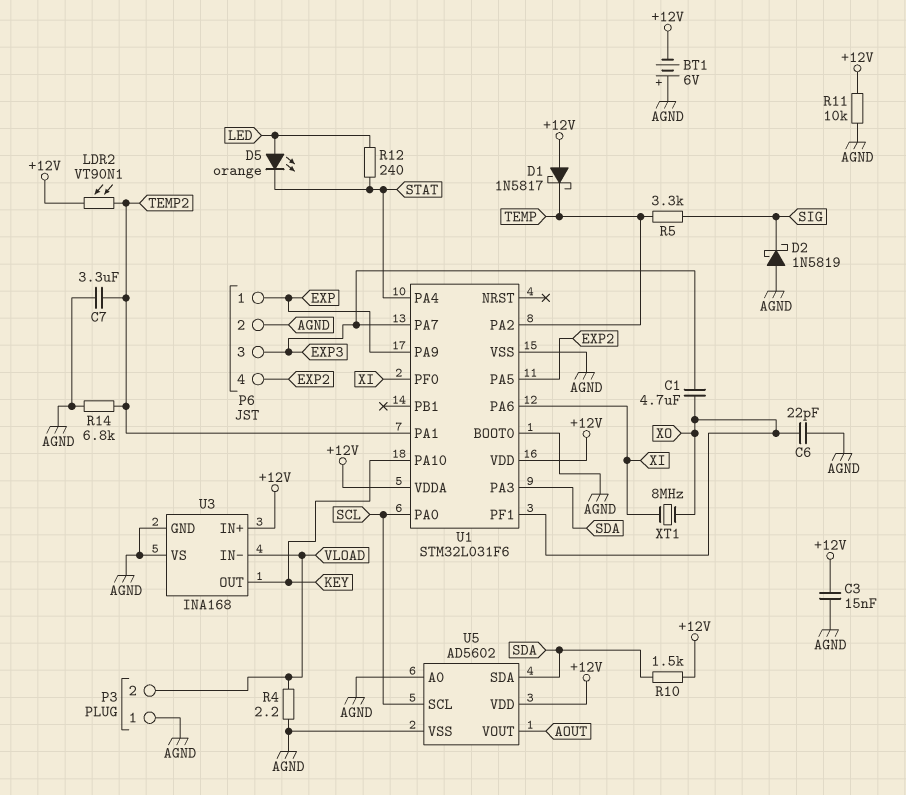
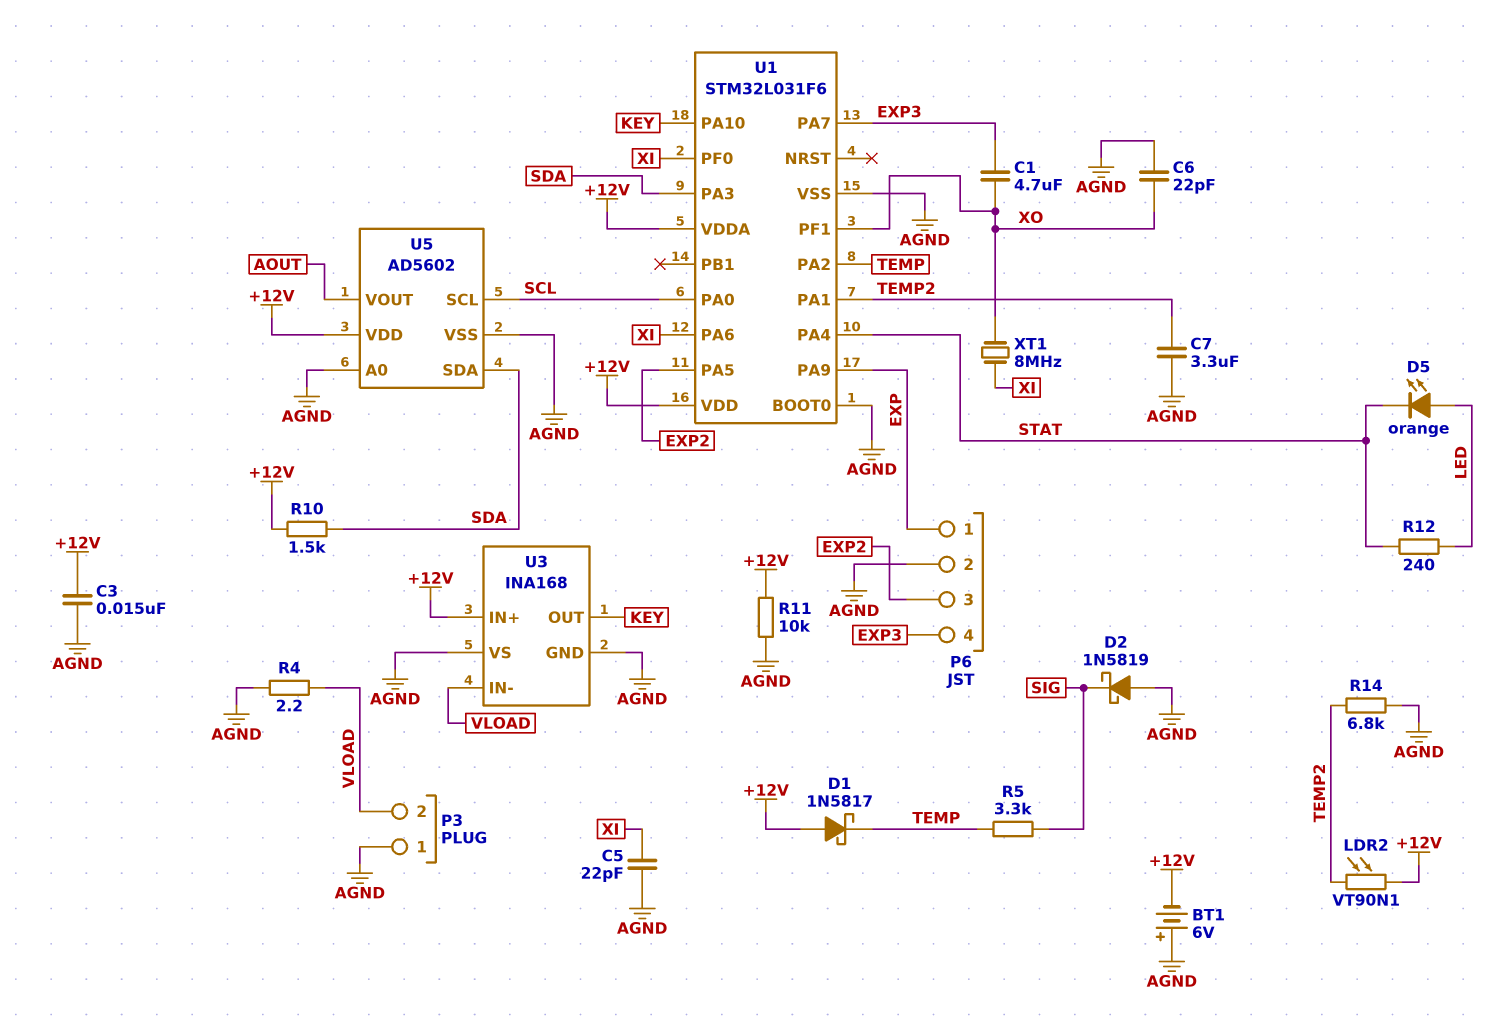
C5: none -> 22pF (AGND, XI)
P6 pin 3: EXP3 -> EXP2
P6 pin 4: EXP2 -> EXP3

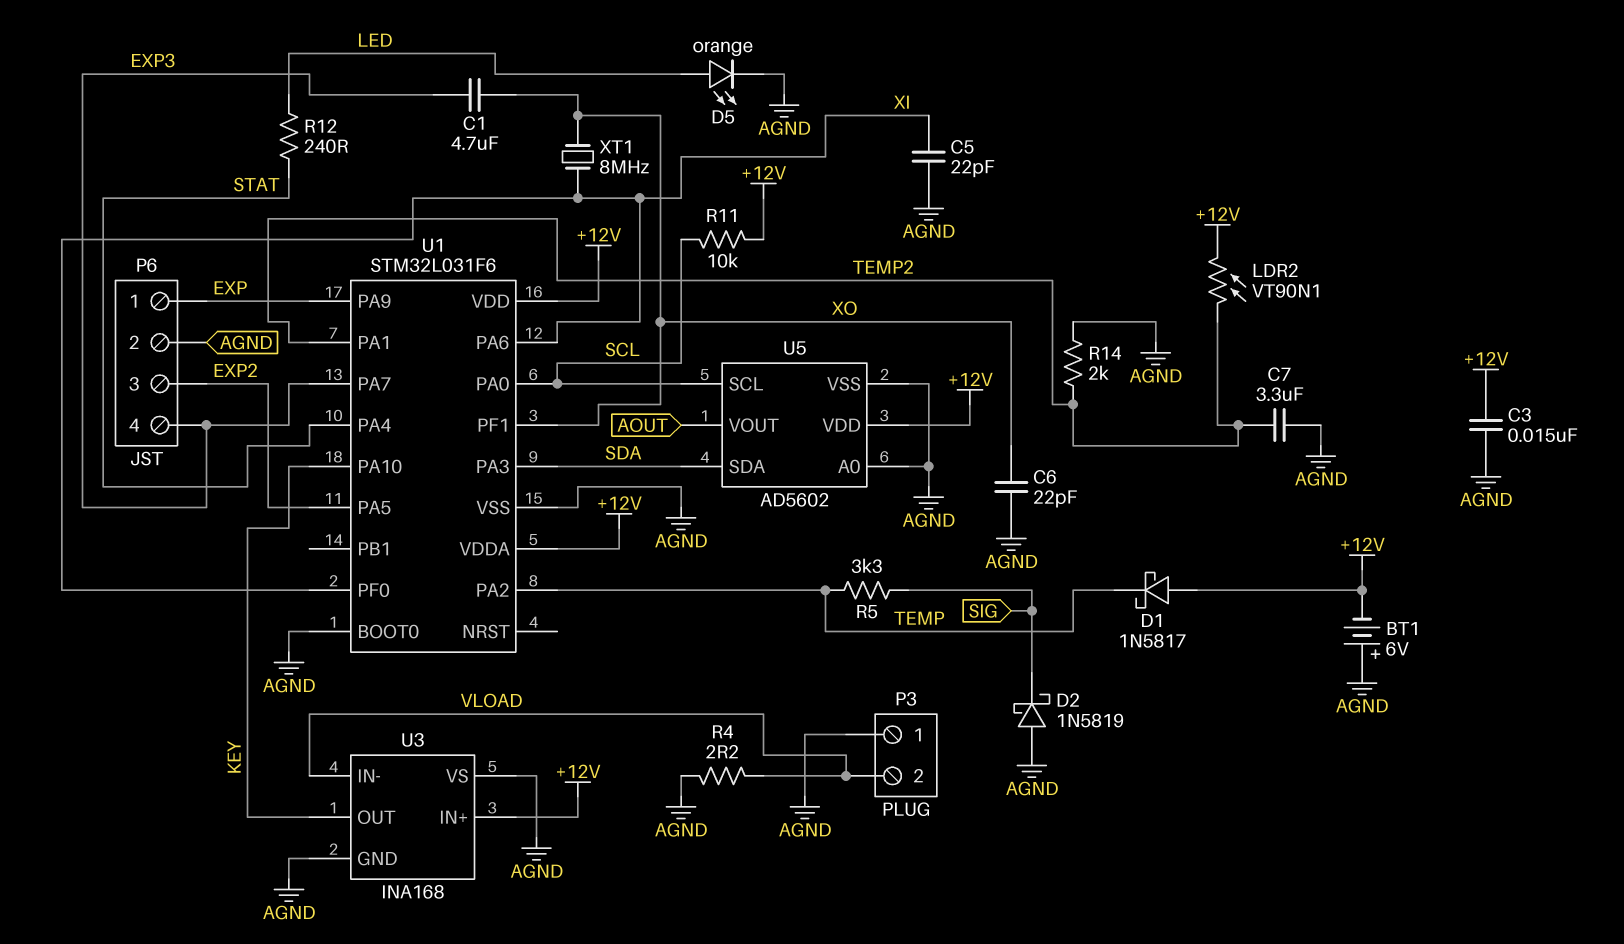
D5: LED orange (A LED, K STAT) -> LED orange (A LED, K AGND)
R10: 1.5k (+12V, SDA) -> none
R11: 10k (+12V, AGND) -> 10k (+12V, SCL)
R14: 6.8k (AGND, TEMP2) -> 2k (AGND, TEMP2)

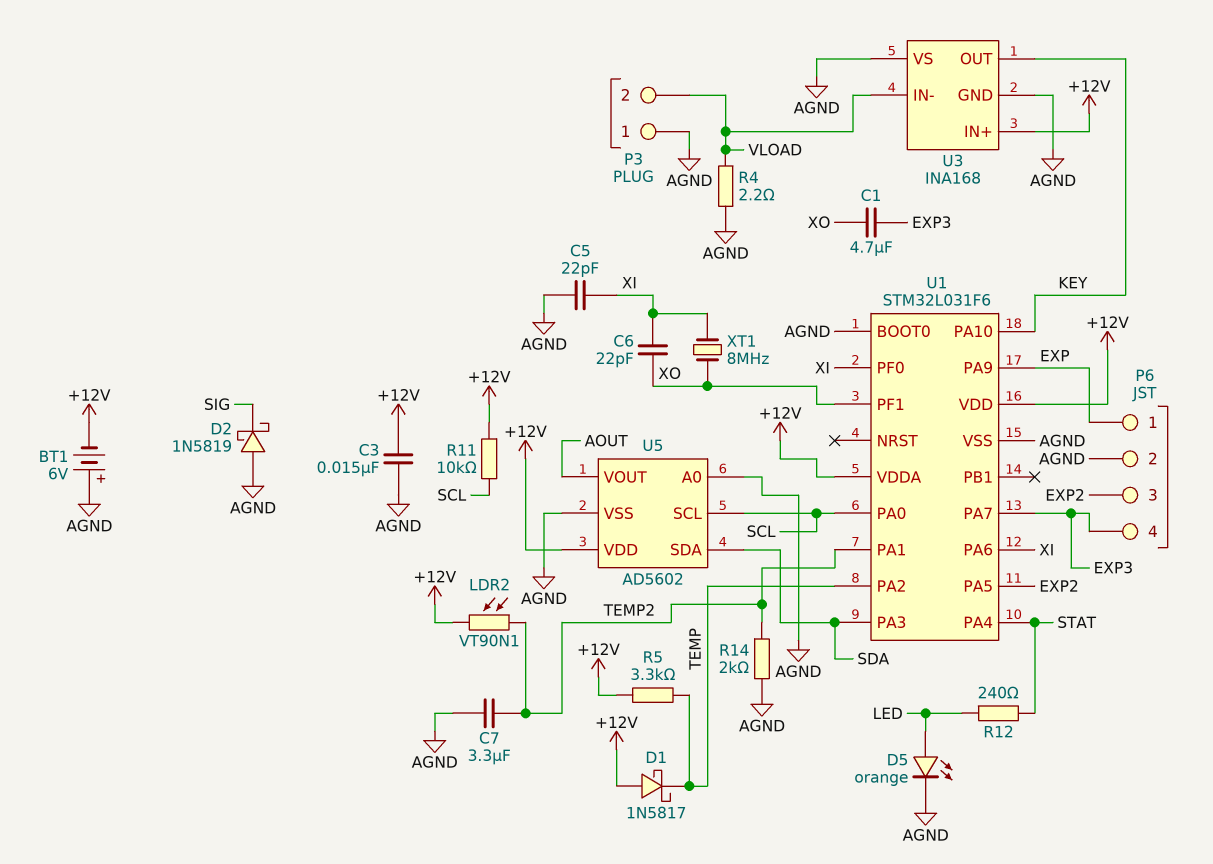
C6: 22pF (AGND, XO) -> 22pF (XI, XO)
R5: 3.3k (SIG, TEMP) -> 3.3k (+12V, TEMP)

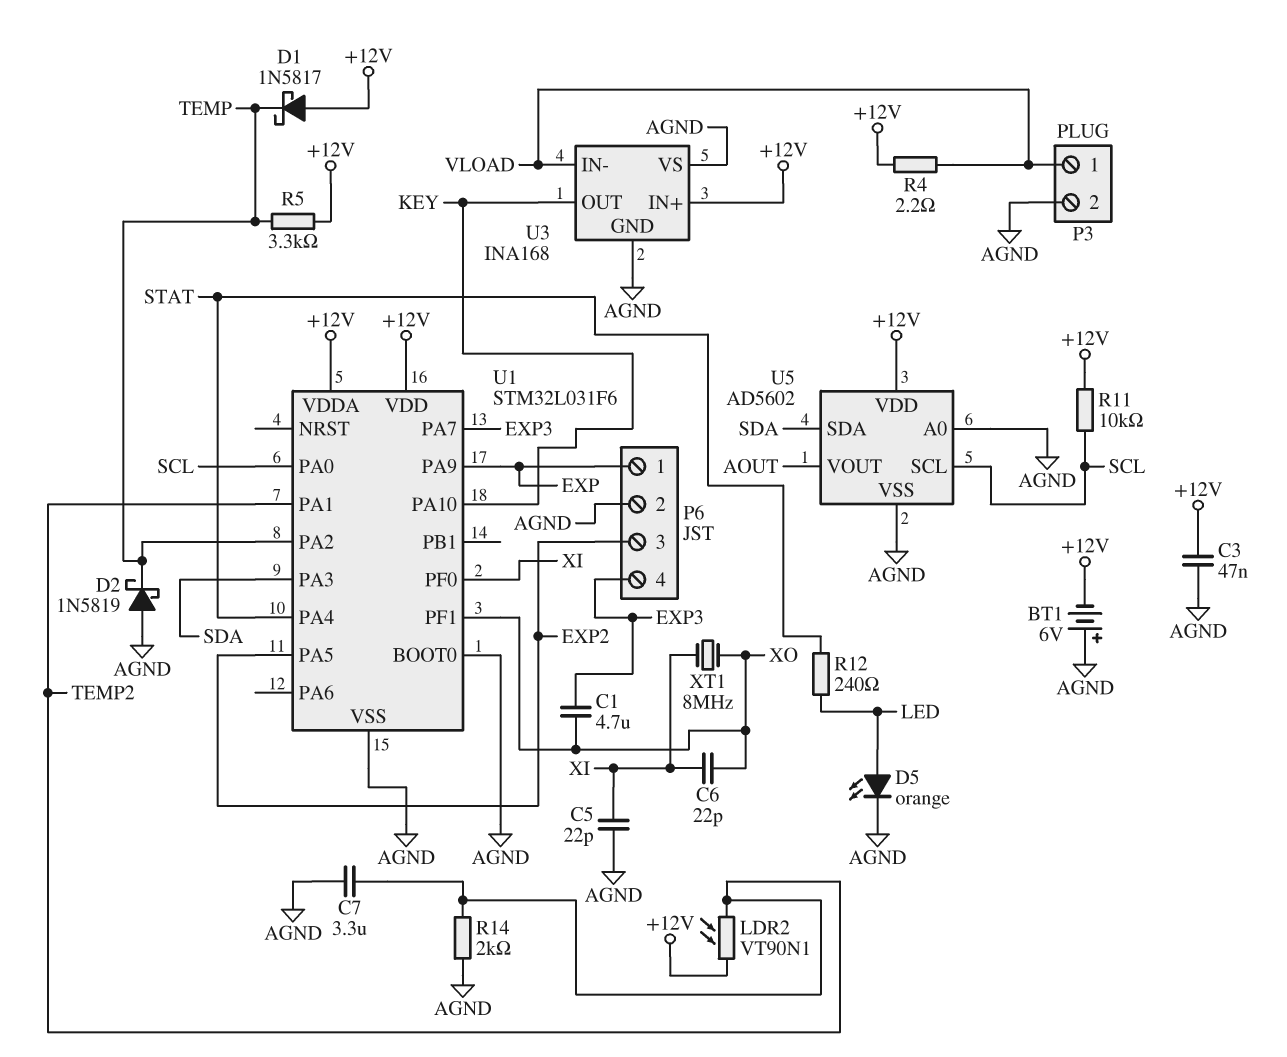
C3: 15nF (+12V, AGND) -> 47nF (+12V, AGND)
D2: schottky 1N5819 (A AGND, K SIG) -> schottky 1N5819 (A AGND, K TEMP)
P3 pin 1: AGND -> VLOAD
P3 pin 2: VLOAD -> AGND
R4: 2.2 (AGND, VLOAD) -> 2.2 (+12V, VLOAD)
U1 pin PA6: XI -> none

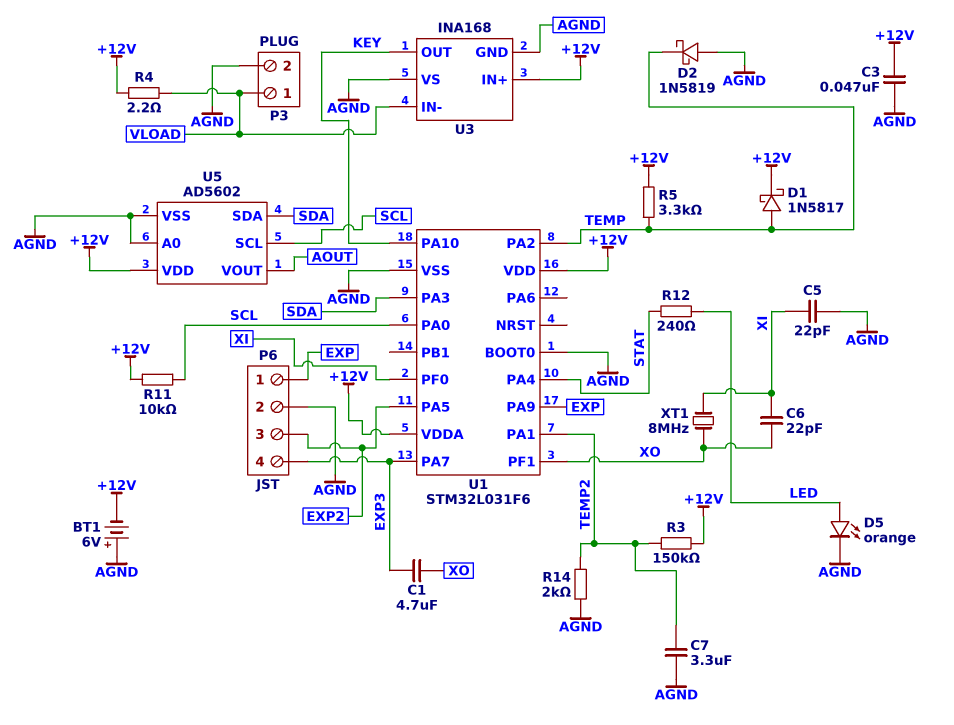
D1: schottky 1N5817 (A +12V, K TEMP) -> schottky 1N5817 (A TEMP, K +12V)
LDR2: VT90N1 (+12V, TEMP2) -> none
R3: none -> 150k (+12V, TEMP2)

